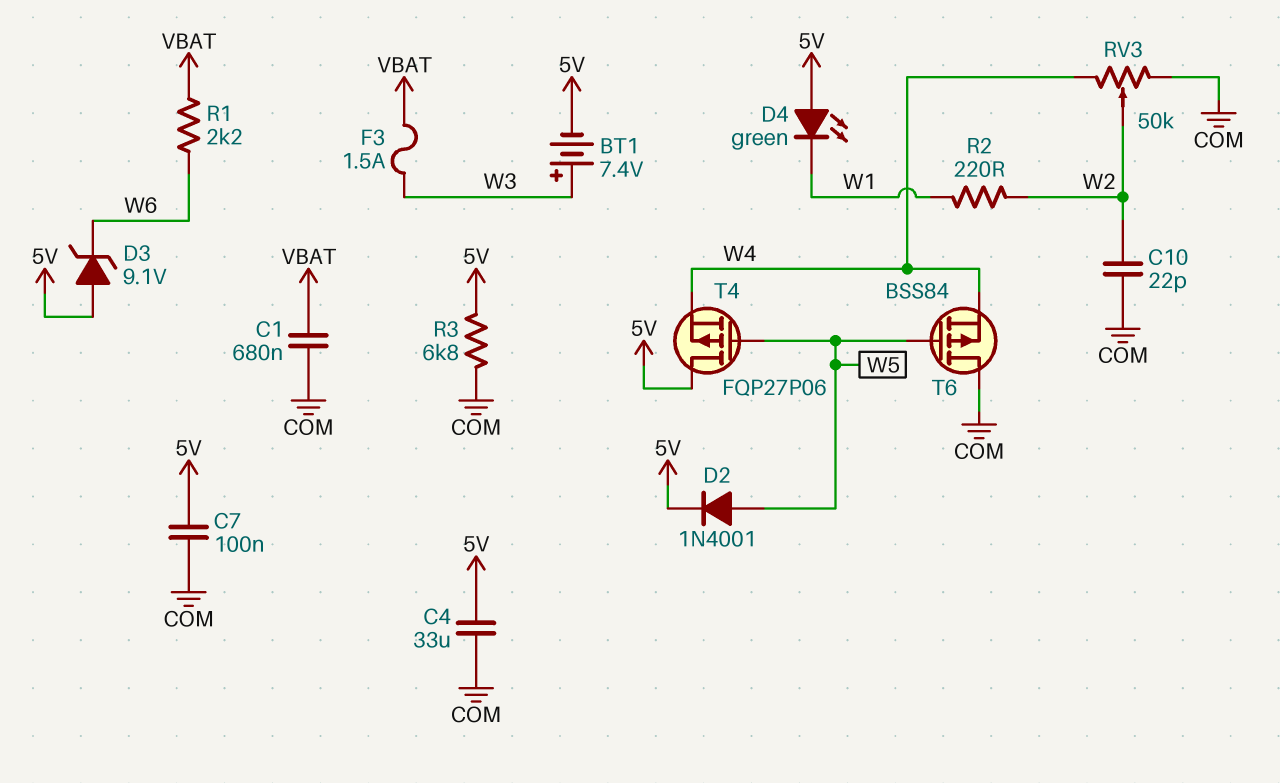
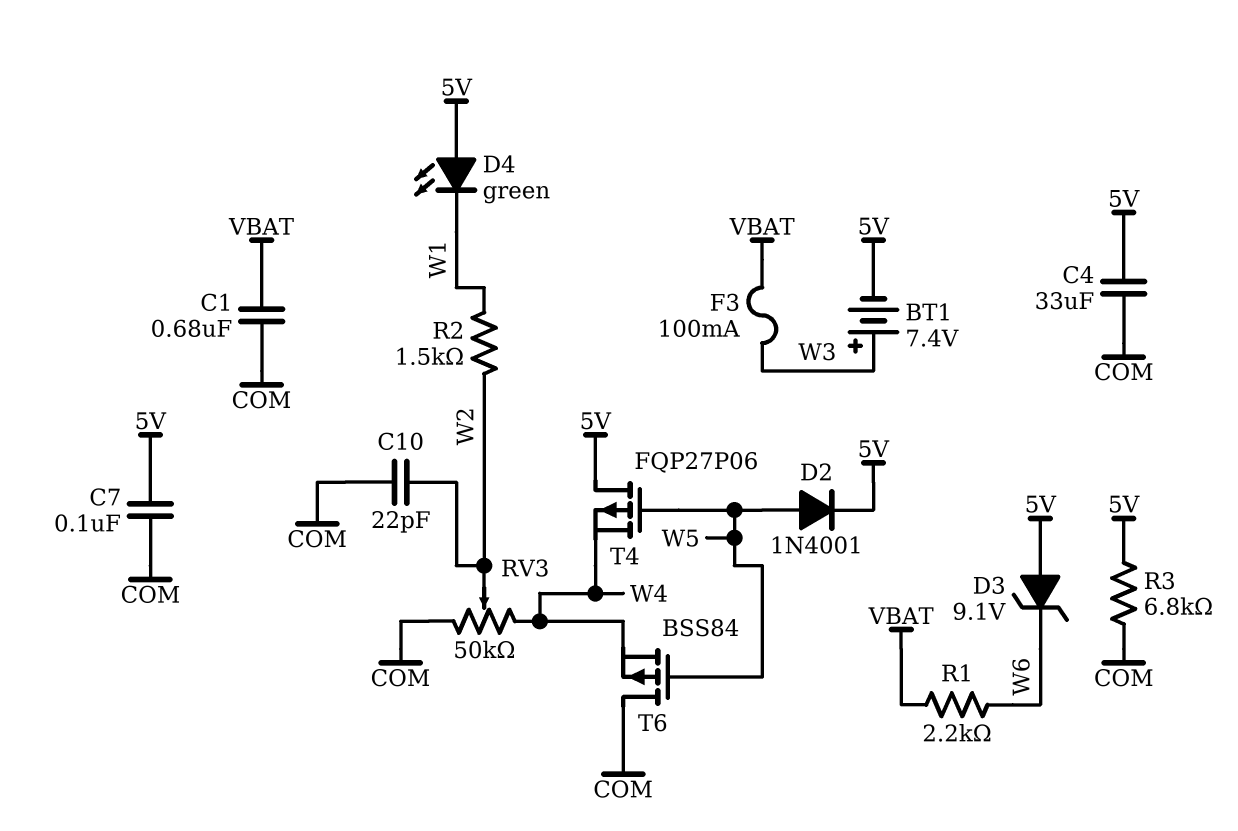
F3: 1.5A (VBAT, W3) -> 100mA (VBAT, W3)
R2: 220 (W1, W2) -> 1.5k (W1, W2)

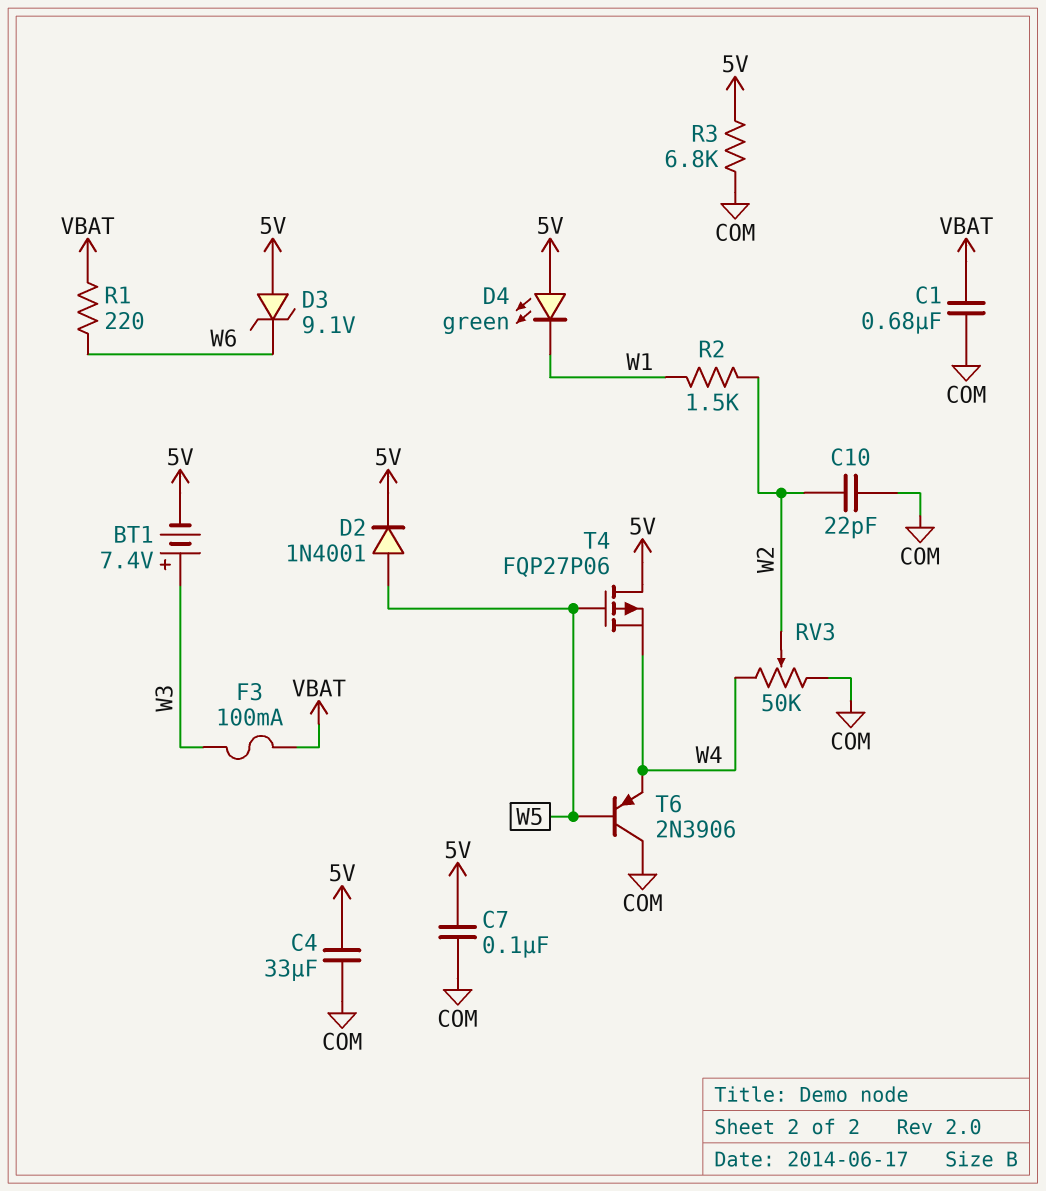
R1: 2.2k (VBAT, W6) -> 220 (VBAT, W6)
T6: PMOS BSS84 (G W5, D COM, S W4) -> PNP 2N3906 (B W5, C COM, E W4)

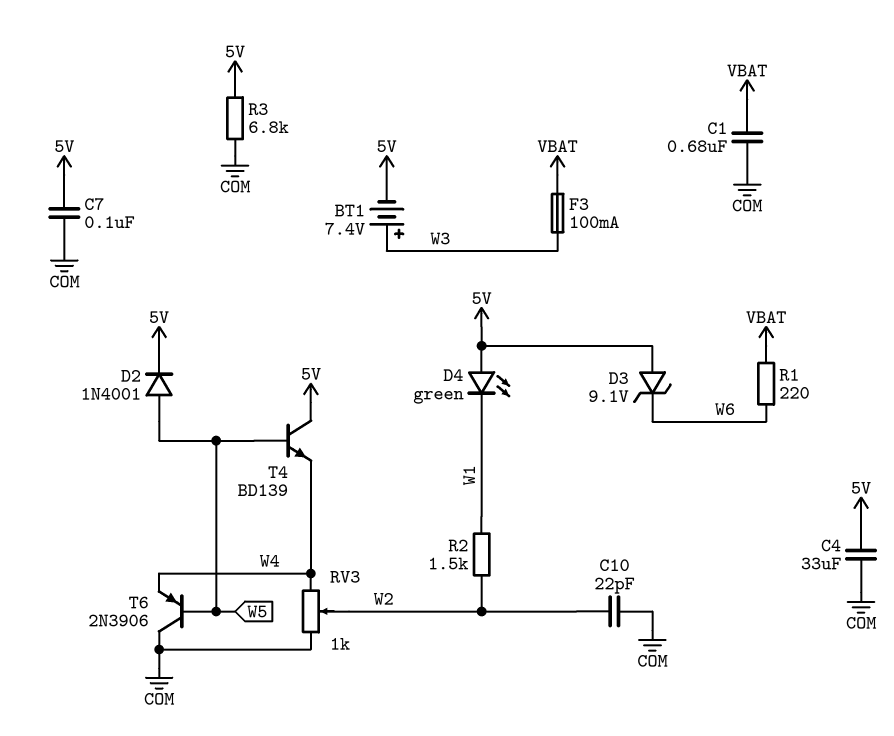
RV3: 50k (COM, W4, wiper W2) -> 1k (COM, W4, wiper W2)
T4: PMOS FQP27P06 (G W5, D 5V, S W4) -> NPN BD139 (B W5, C 5V, E W4)

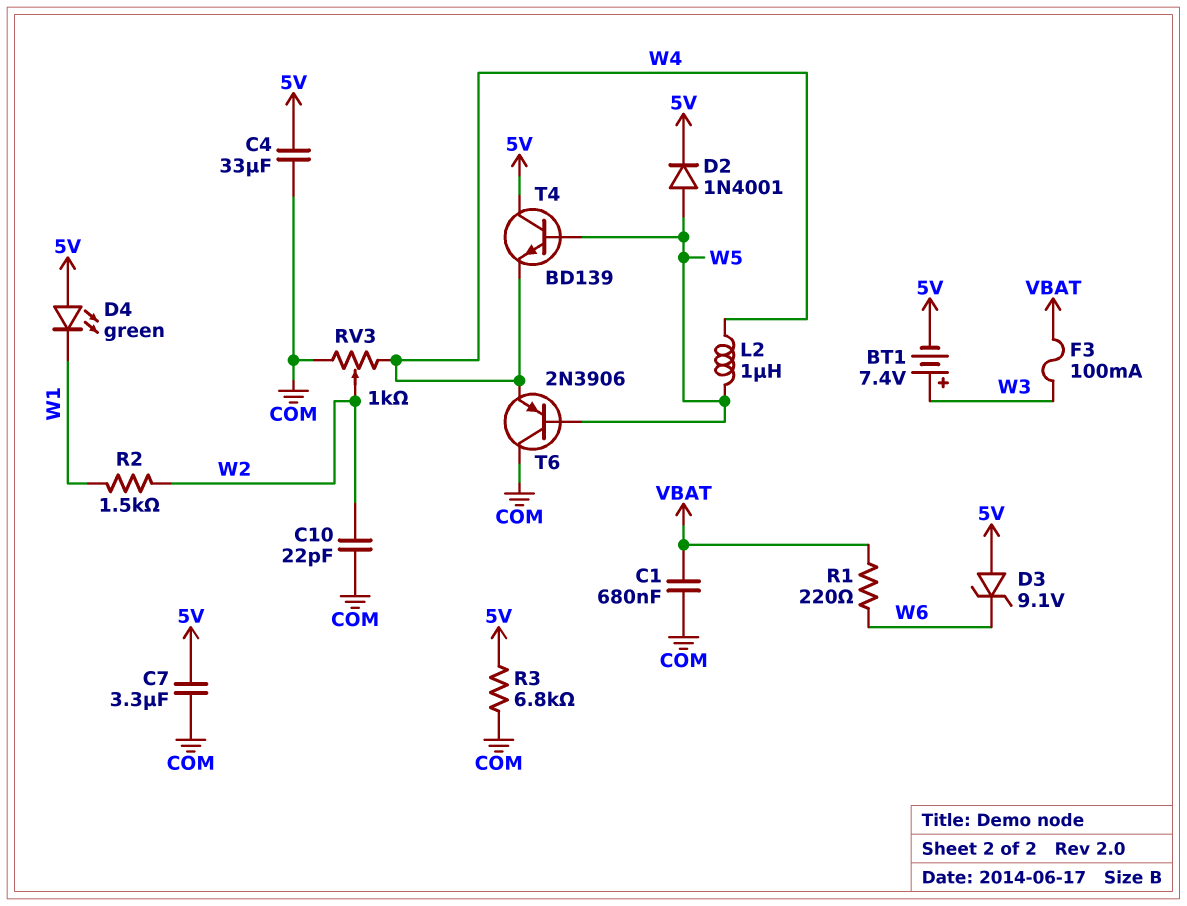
C7: 100nF (5V, COM) -> 3.3uF (5V, COM)
L2: none -> 1uH (W4, W5)

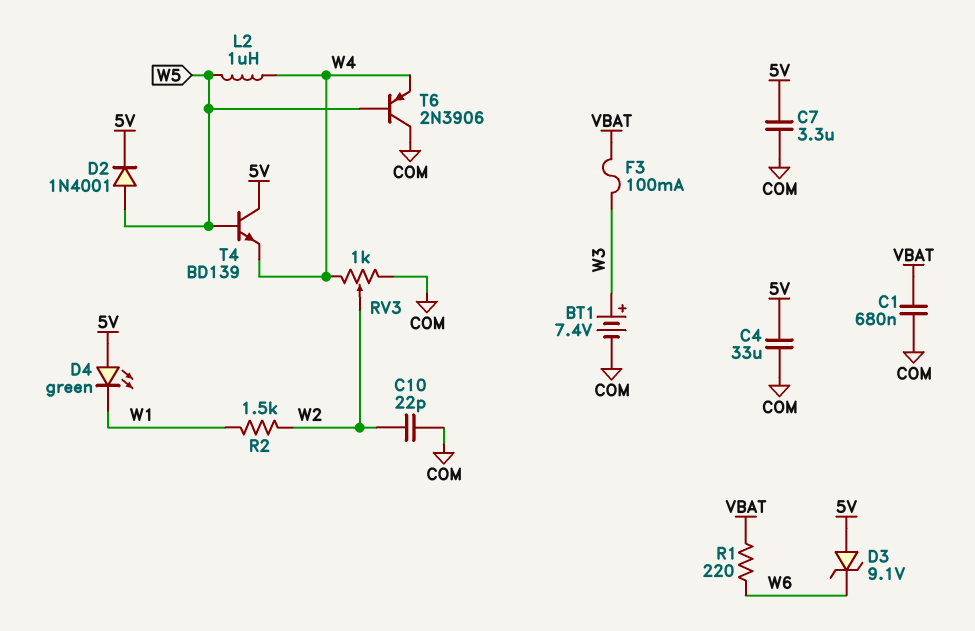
BT1: 7.4V (plus W3, minus 5V) -> 7.4V (plus W3, minus COM)
R3: 6.8k (5V, COM) -> none

